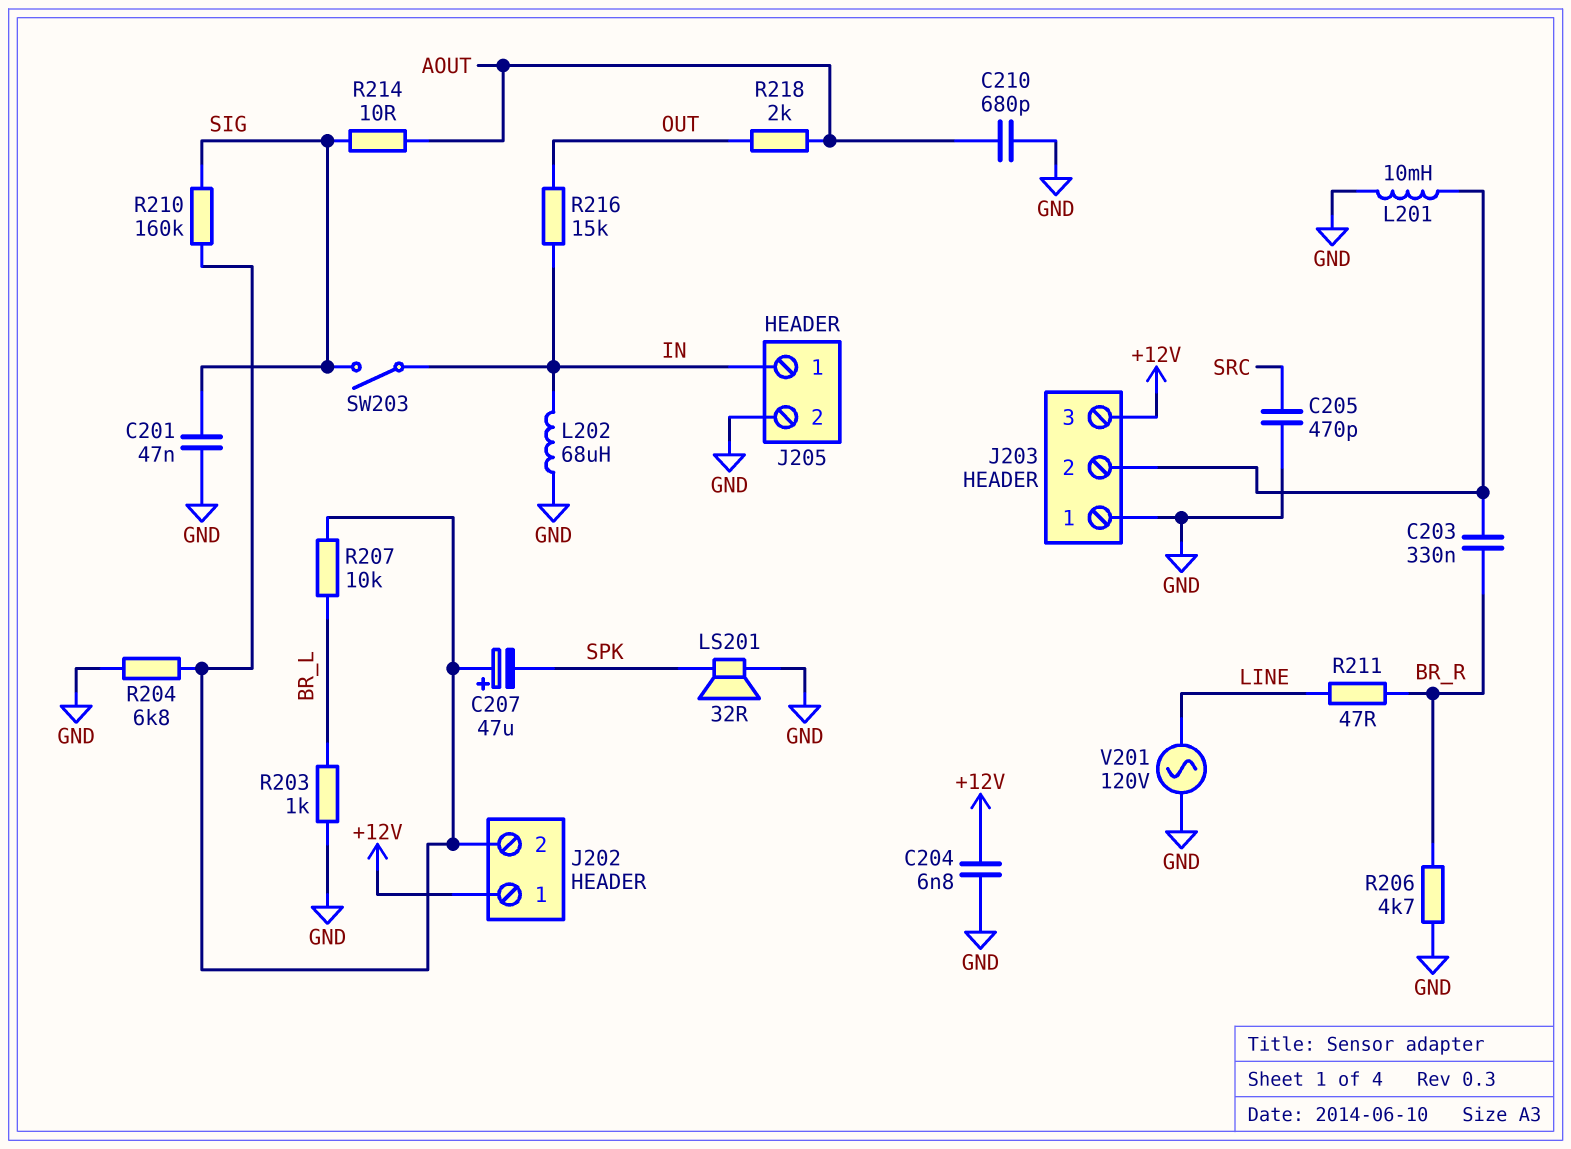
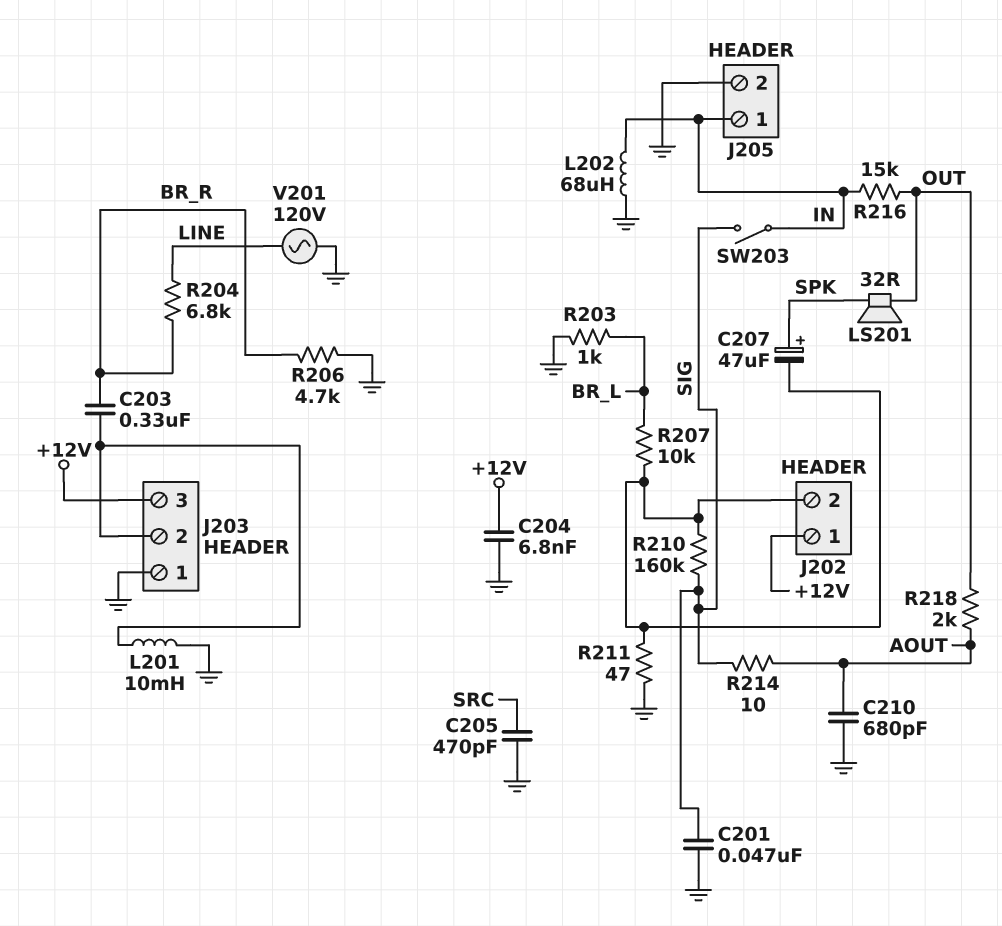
C207: 47uF (plus J202/2, minus SPK) -> 47uF (plus SPK, minus J202/2)
LS201: speaker 32R (GND, SPK) -> speaker 32R (OUT, SPK)
R204: 6.8k (GND, J202/2) -> 6.8k (BR_R, LINE)
R211: 47 (BR_R, LINE) -> 47 (GND, J202/2)

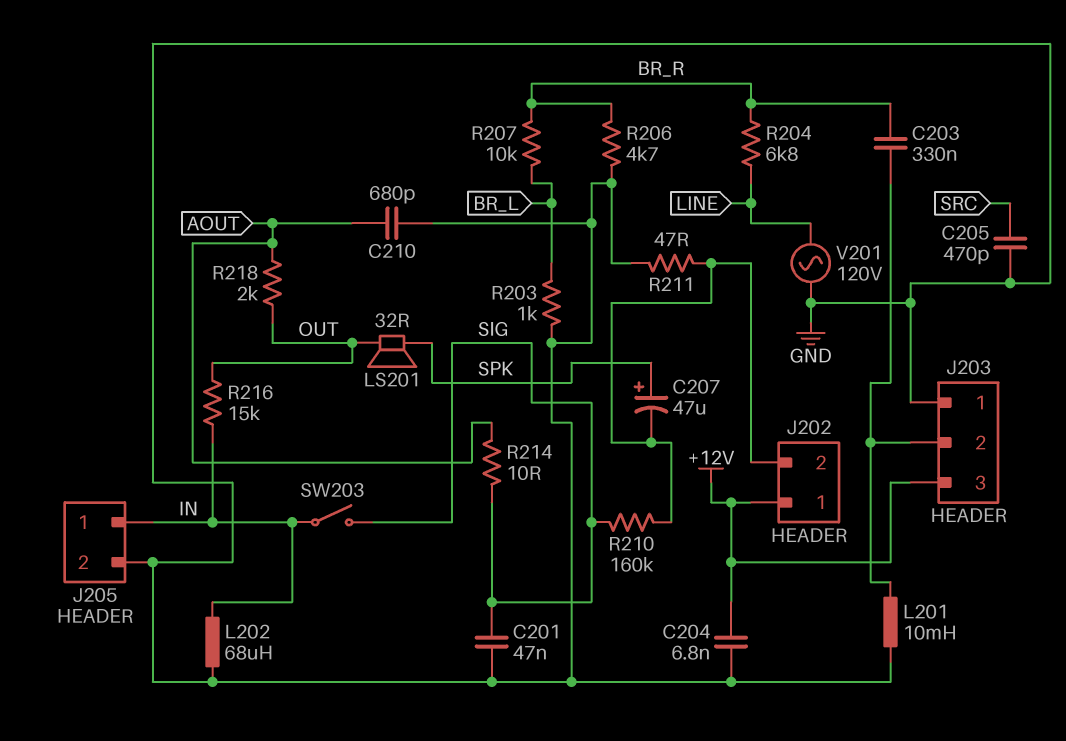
R207: 10k (BR_L, J202/2) -> 10k (BR_L, BR_R)

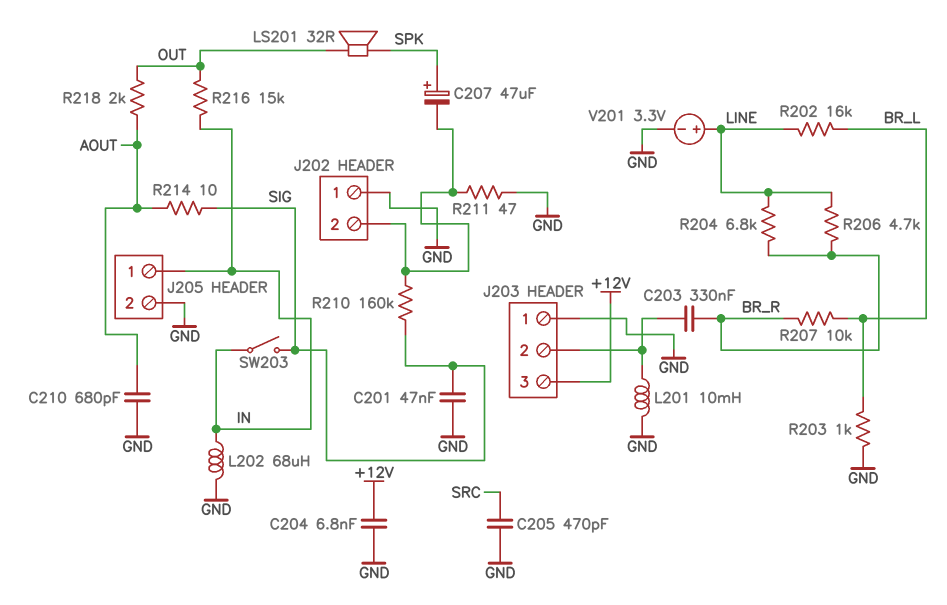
J202 pin 1: +12V -> GND
R202: none -> 16k (BR_L, LINE)
R206: 4.7k (BR_R, GND) -> 4.7k (BR_R, LINE)
V201: AC 120V (GND, LINE) -> 3.3V (plus LINE, minus GND)

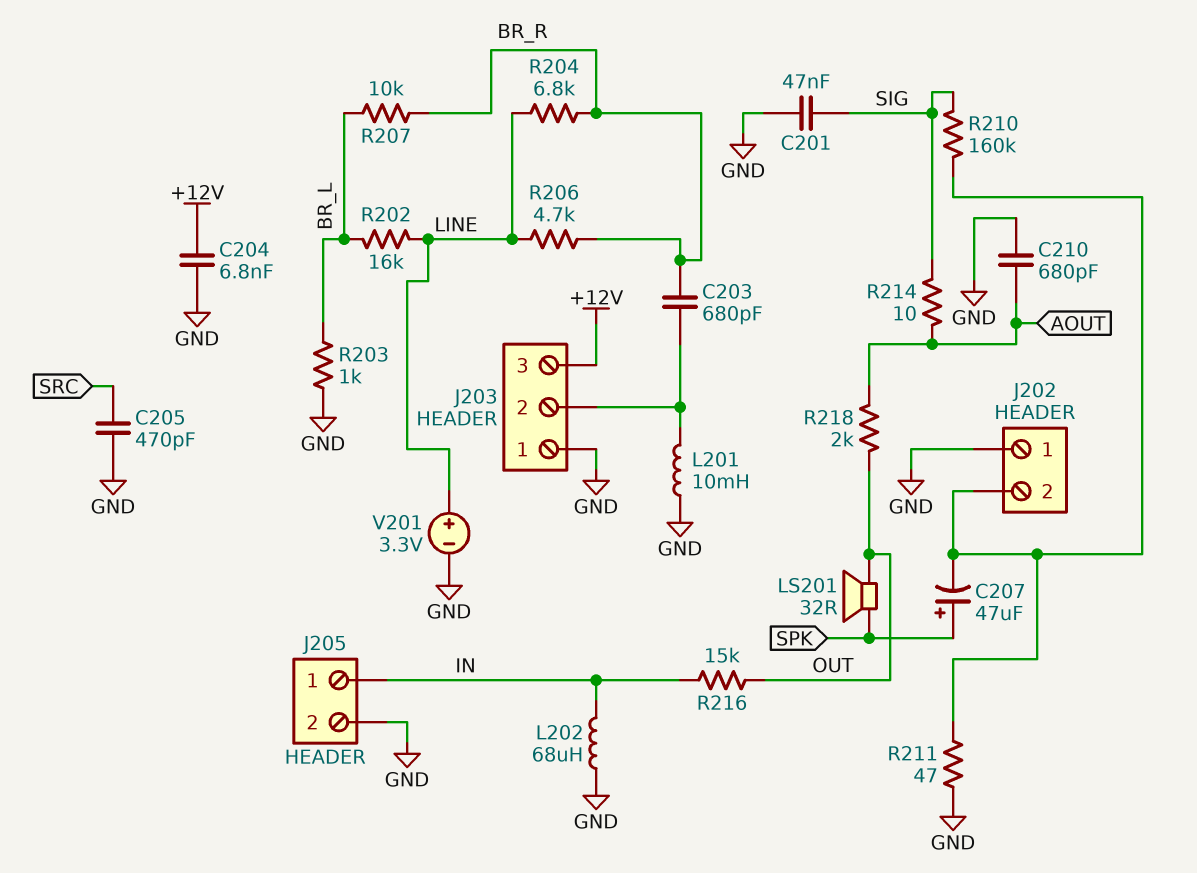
C203: 330nF (BR_R, J203/2) -> 680pF (BR_R, J203/2)
SW203: switch (IN, SIG) -> none

